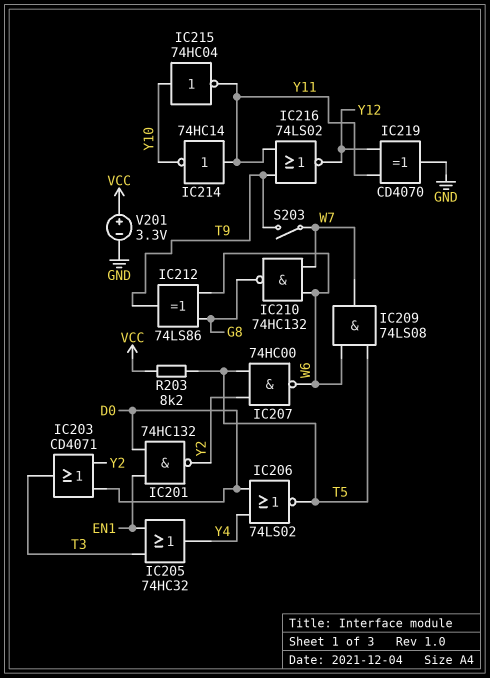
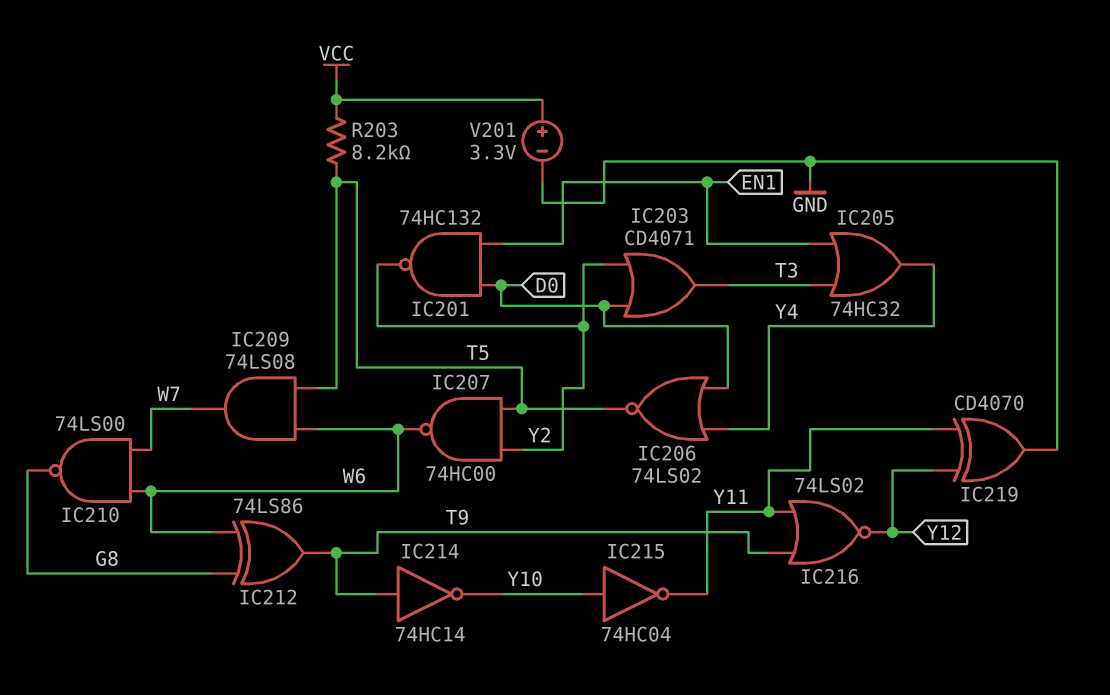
IC210: NAND 74HC132 (in W6, in W7, out G8) -> NAND 74LS00 (in W6, in W7, out G8)
IC214: NOT 74HC14 (in Y11, out Y10) -> NOT 74HC14 (in T9, out Y10)
S203: switch (T9, W7) -> none

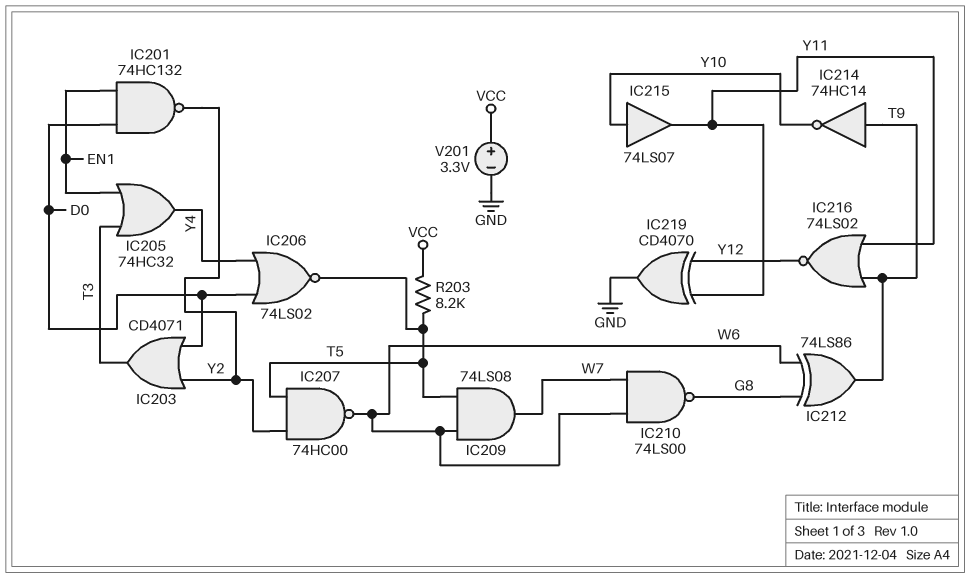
IC215: NOT 74HC04 (in Y10, out Y11) -> buffer 74LS07 (in Y10, out Y11)

